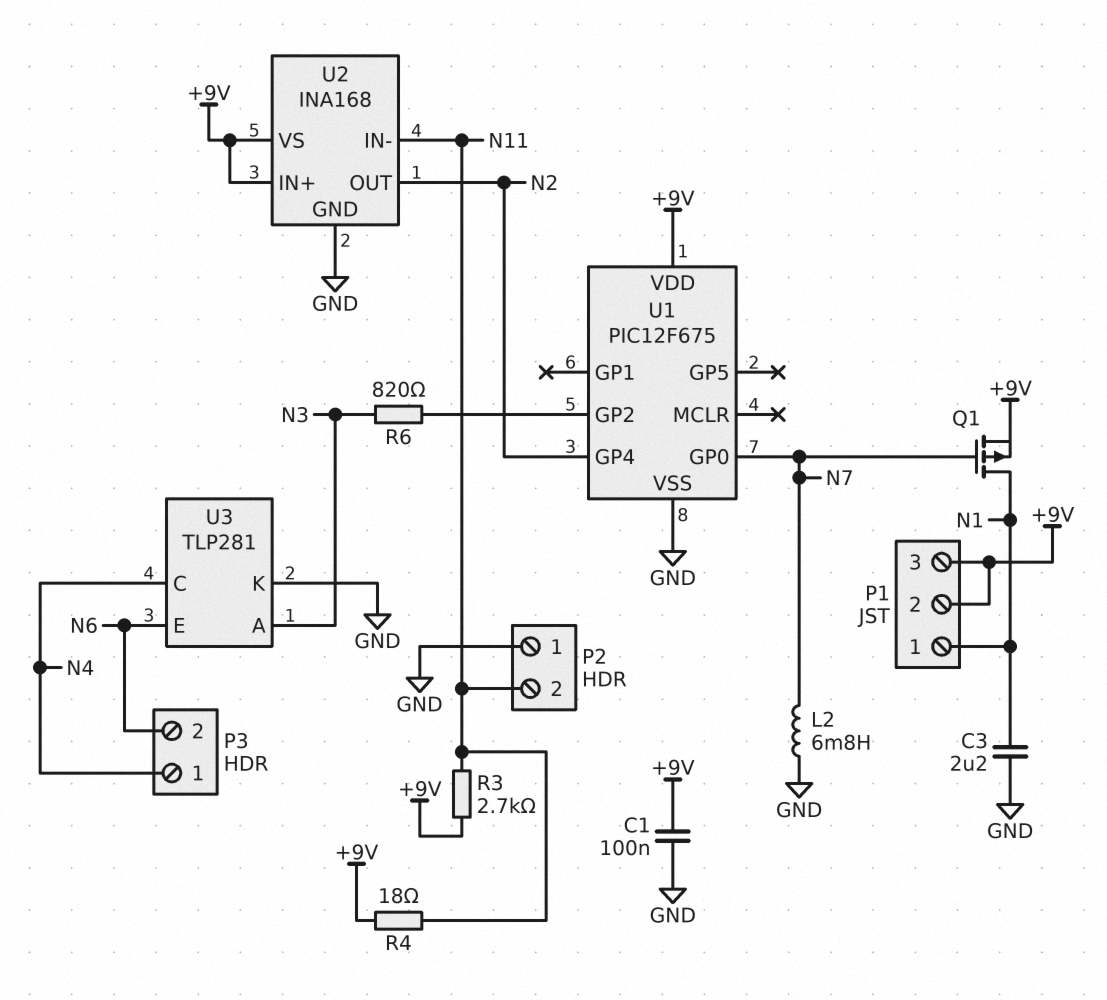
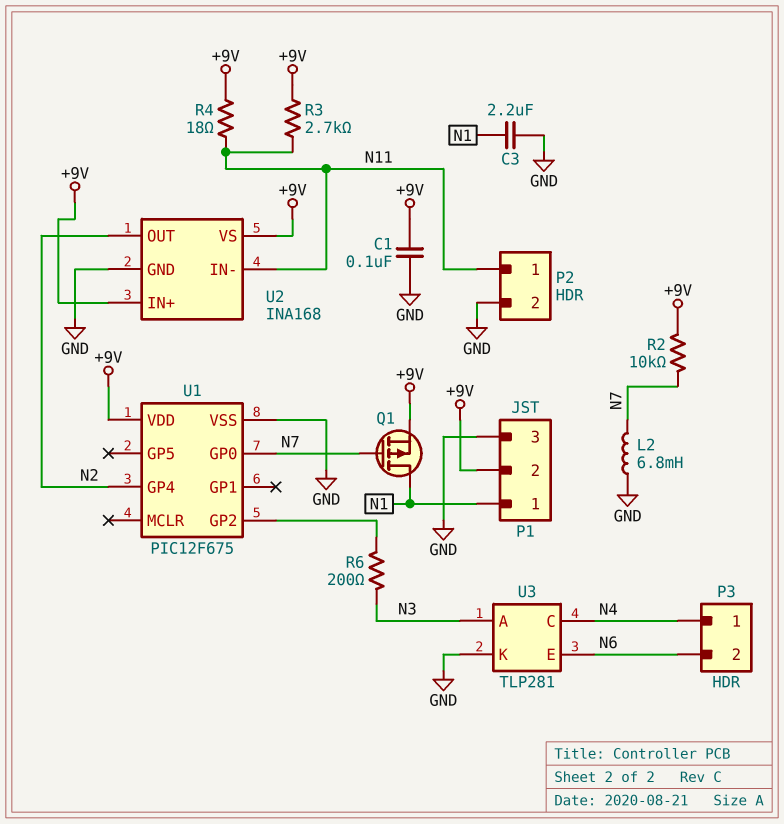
P1 pin 3: +9V -> GND
P2 pin 1: GND -> N11
P2 pin 2: N11 -> GND
R2: none -> 10k (+9V, N7)
R6: 820 (N3, U1/GP2) -> 200 (N3, U1/GP2)

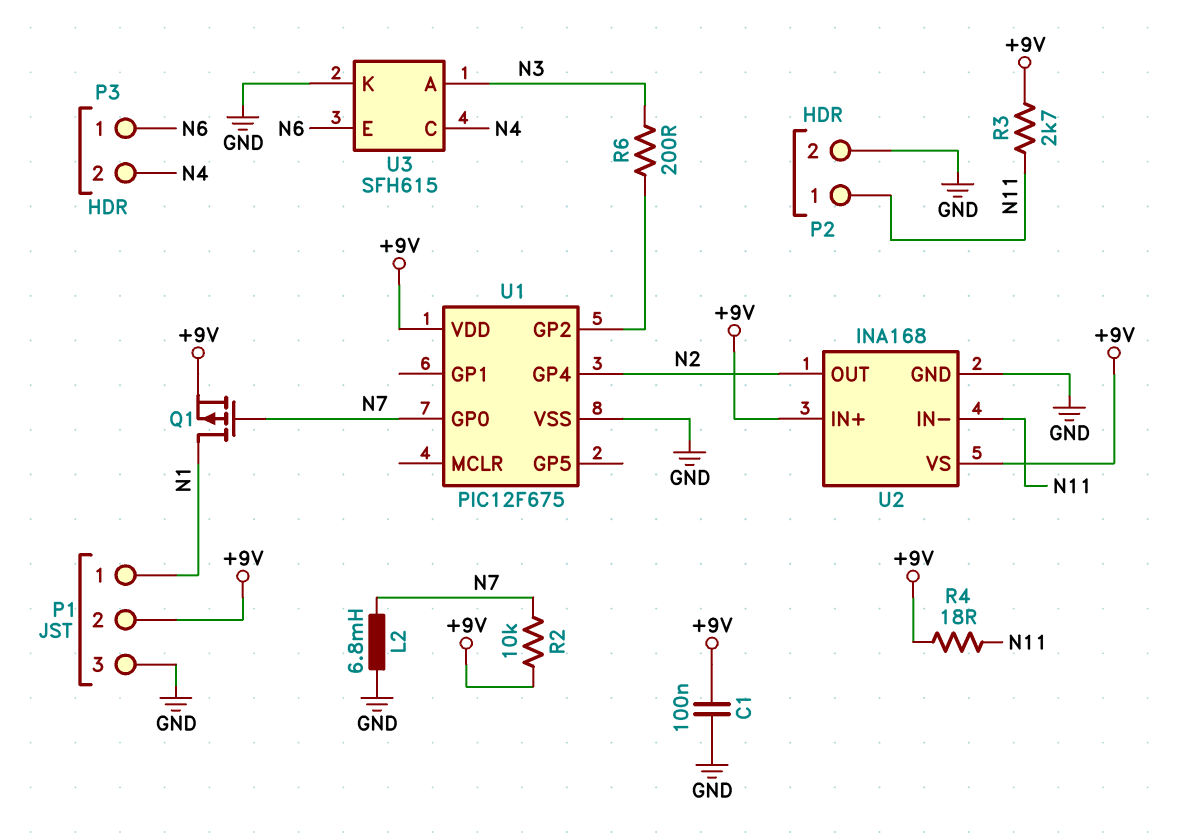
C3: 2.2uF (GND, N1) -> none
P3 pin 1: N4 -> N6
P3 pin 2: N6 -> N4
U3: TLP281 -> SFH615

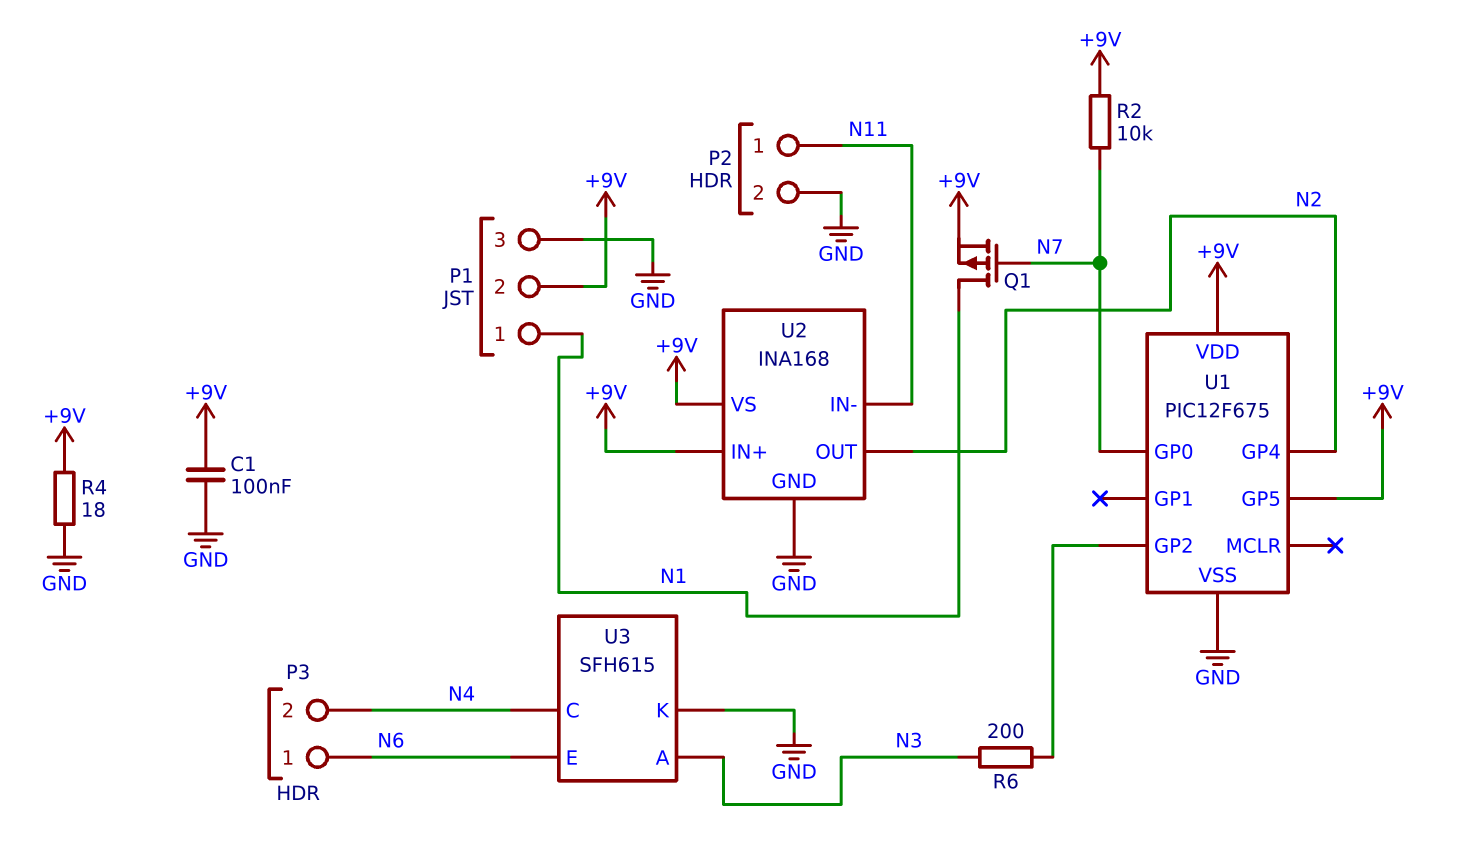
L2: 6.8mH (GND, N7) -> none
R3: 2.7k (+9V, N11) -> none
R4: 18 (+9V, N11) -> 18 (+9V, GND)
U1 pin GP5: none -> +9V

